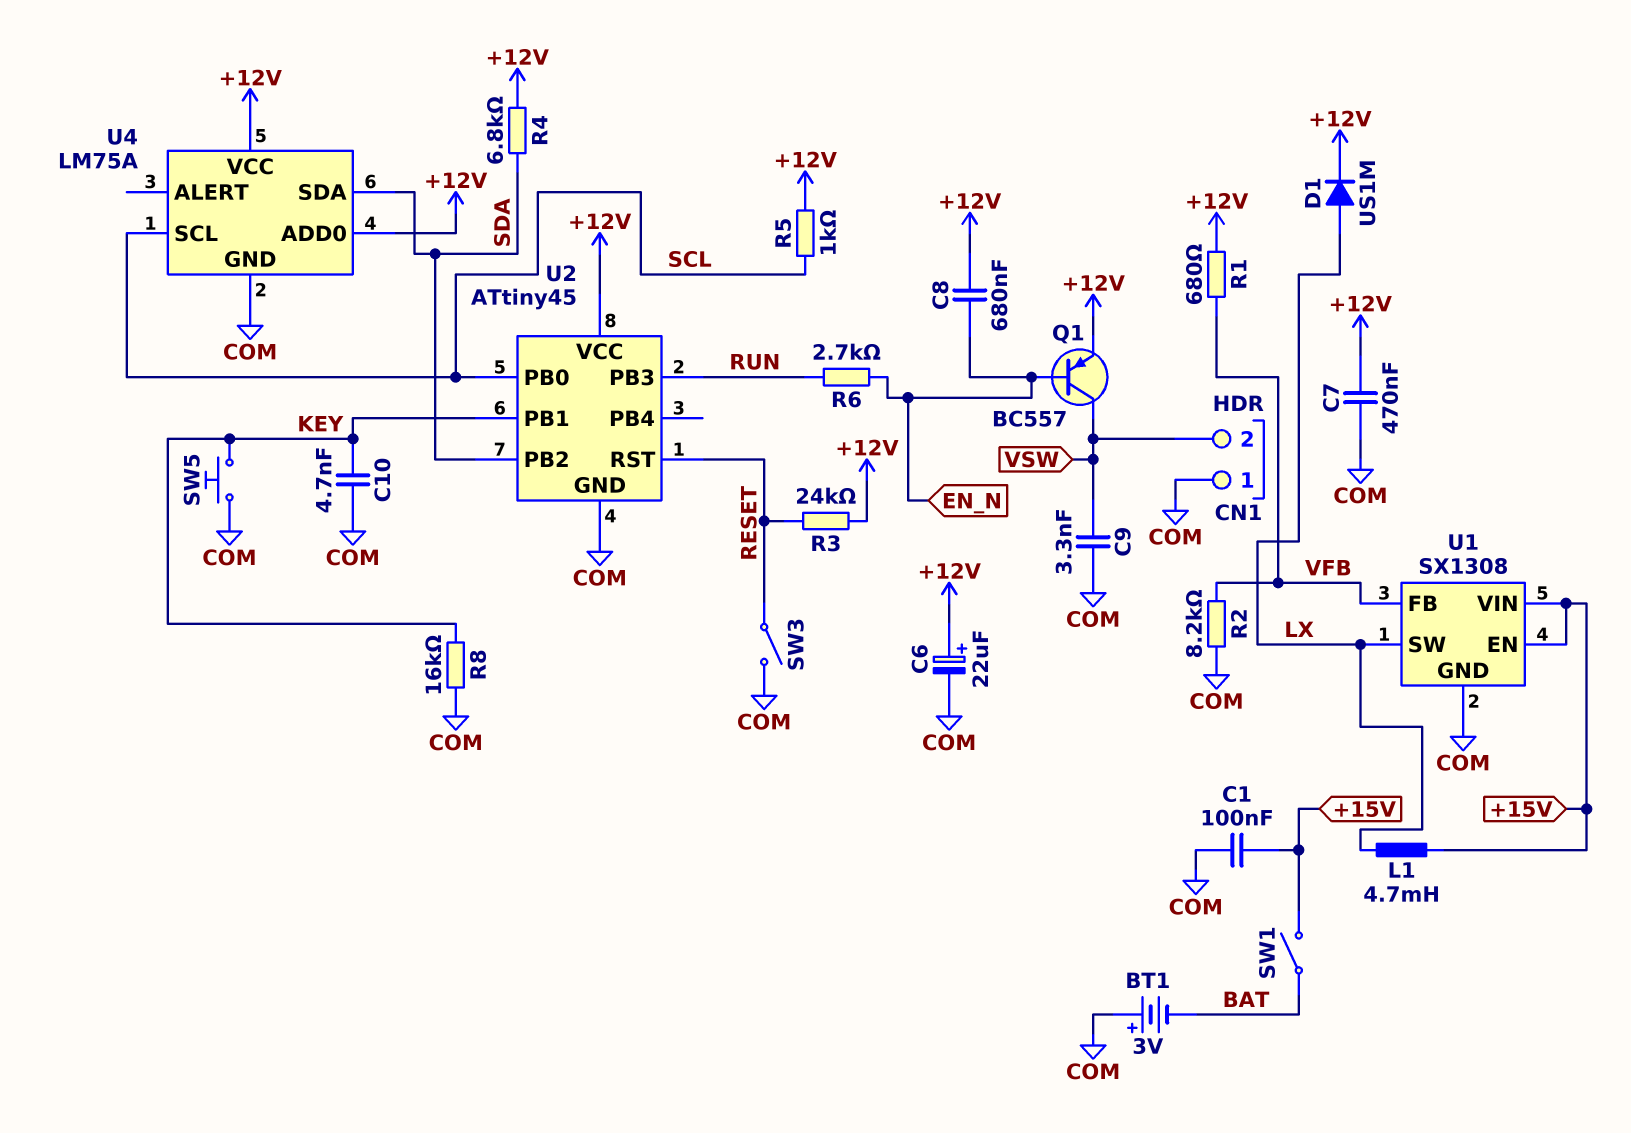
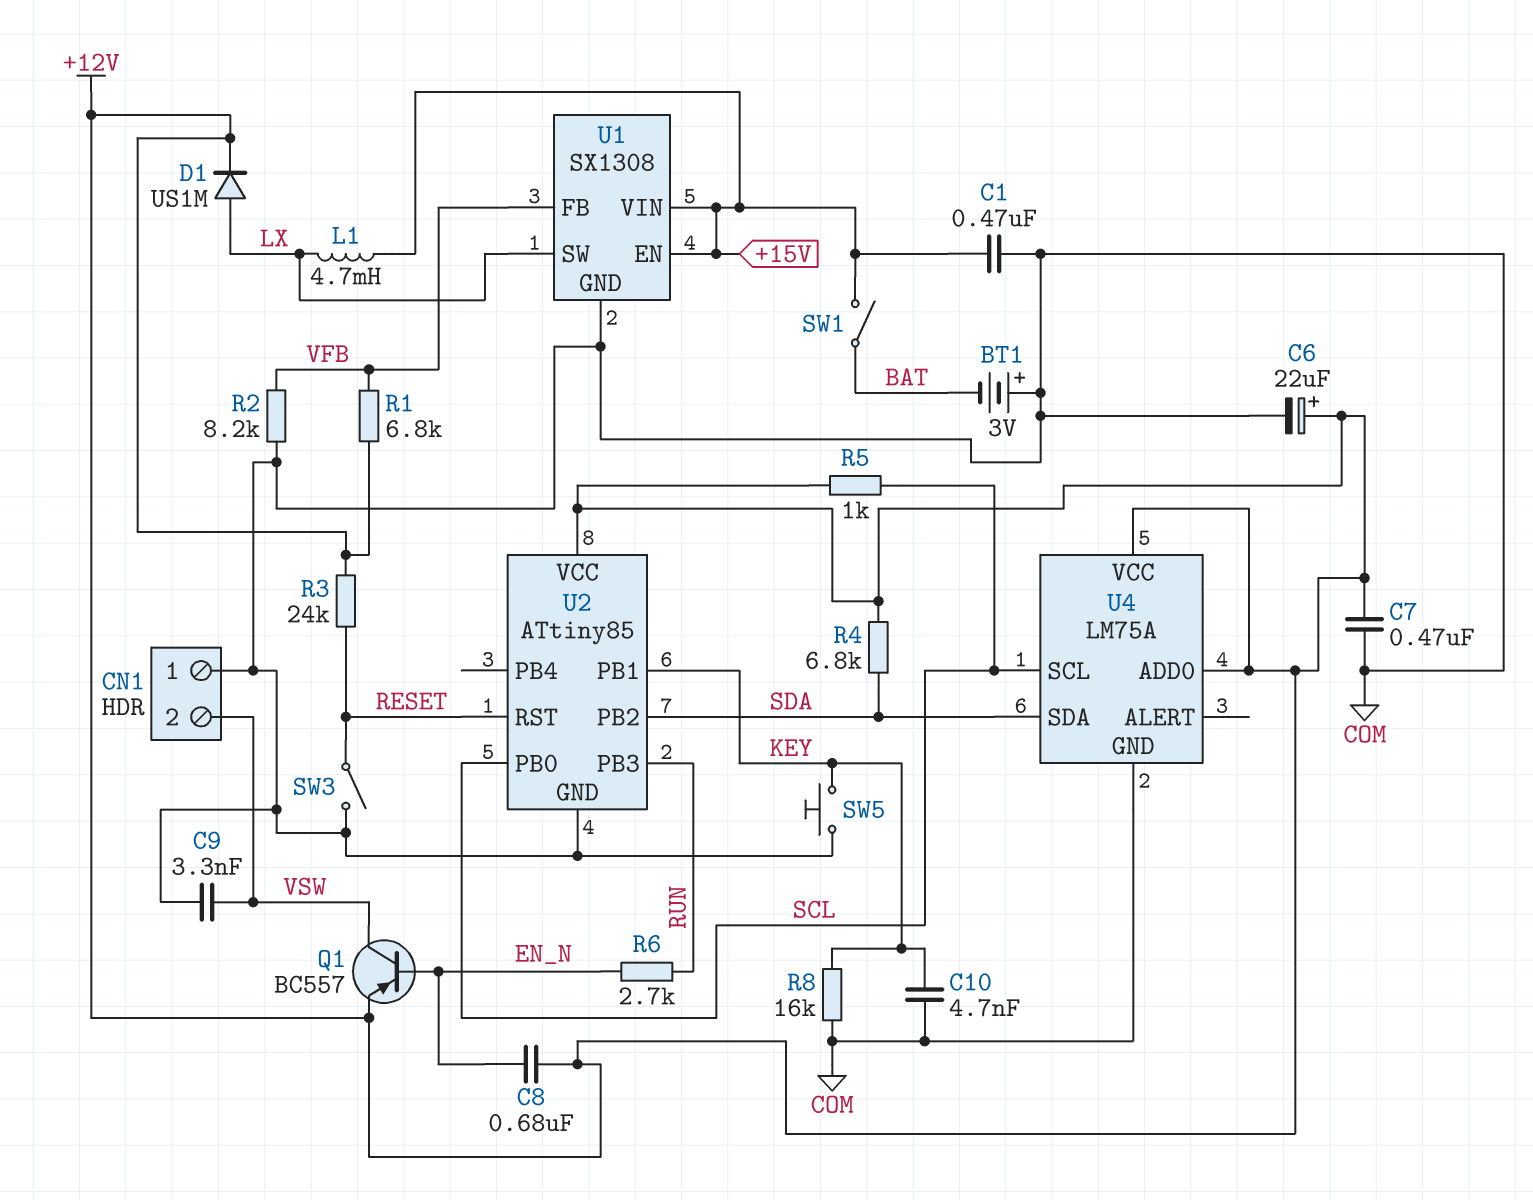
C1: 100nF (+15V, COM) -> 470nF (+15V, COM)
R1: 680 (+12V, VFB) -> 6.8k (+12V, VFB)
U2: ATtiny45 -> ATtiny85

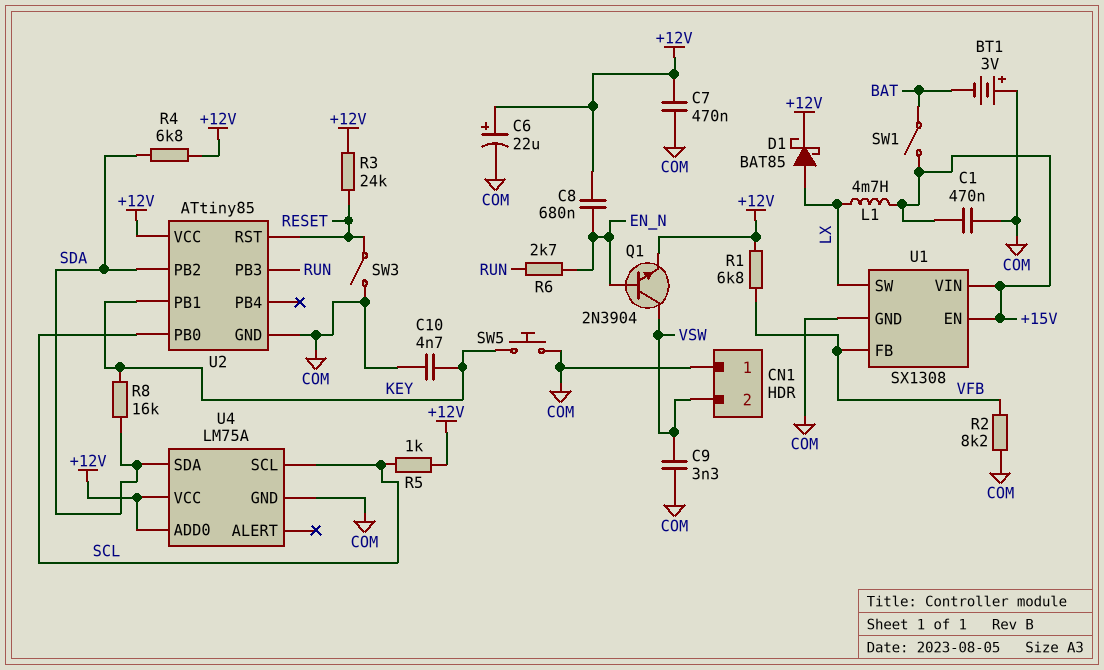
D1: diode US1M (A LX, K +12V) -> schottky BAT85 (A LX, K +12V)
Q1: PNP BC557 (B EN_N, C VSW, E +12V) -> NPN 2N3904 (B EN_N, C VSW, E +12V)
R8: 16k (COM, KEY) -> 16k (KEY, SDA)

